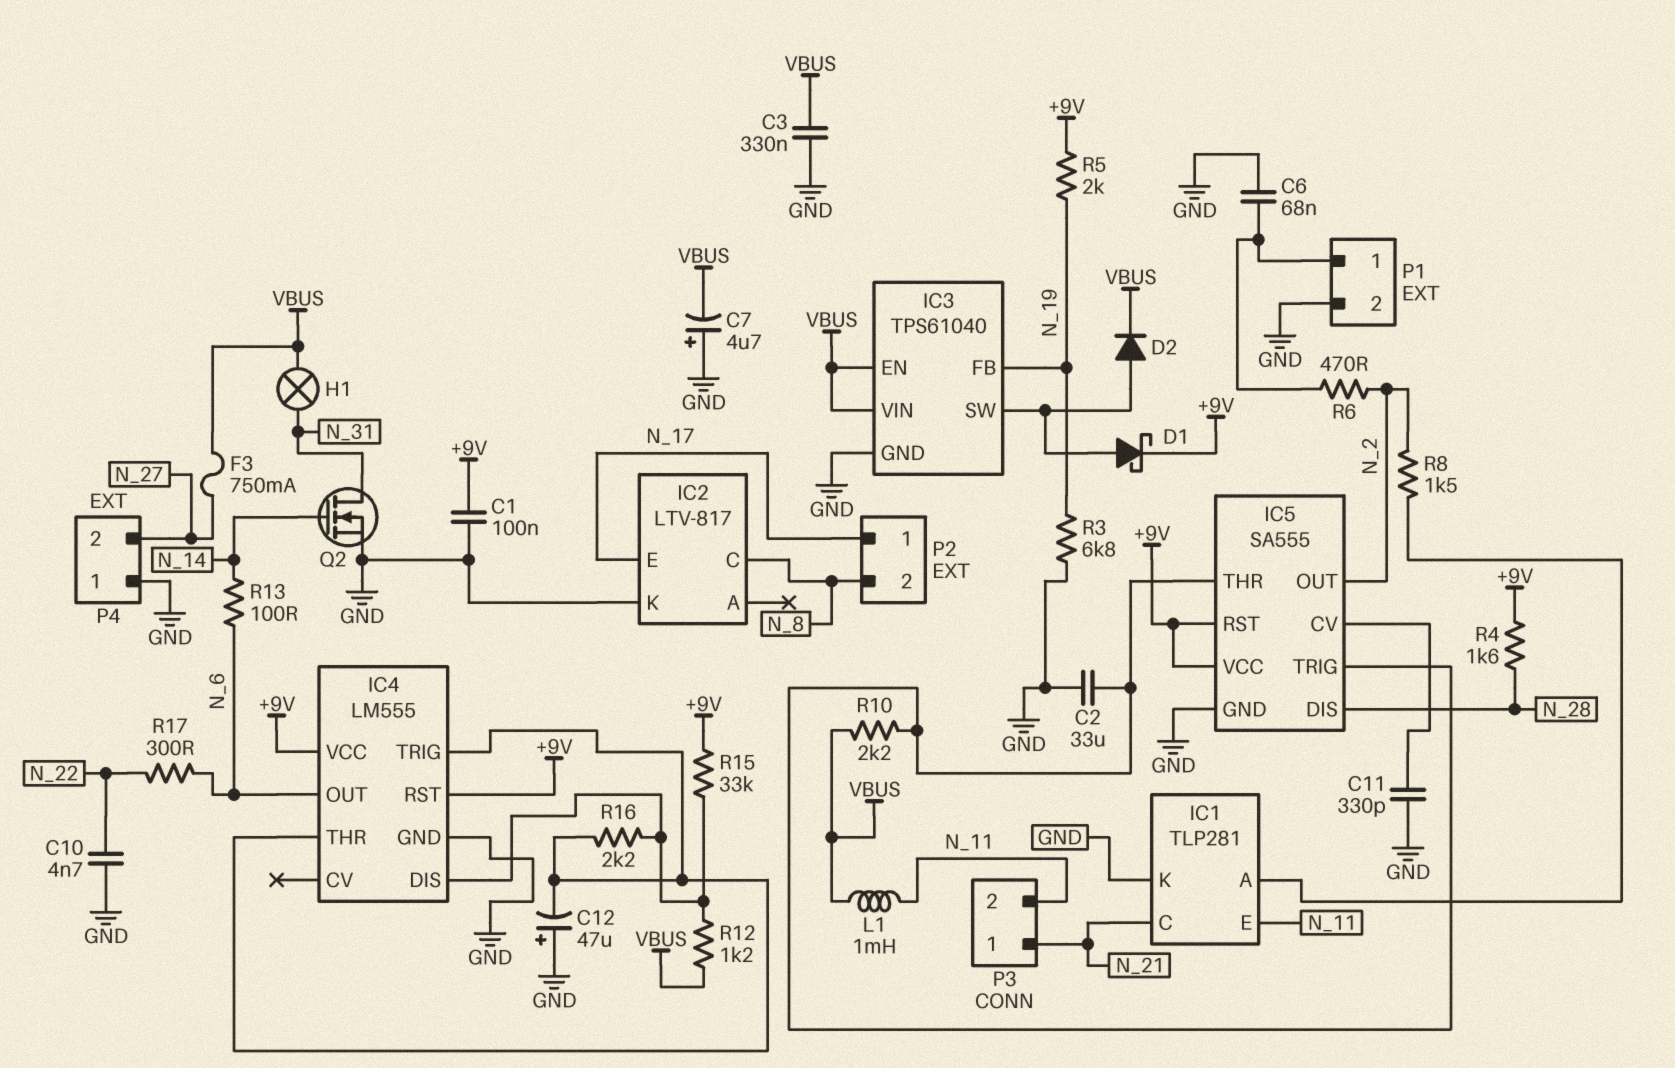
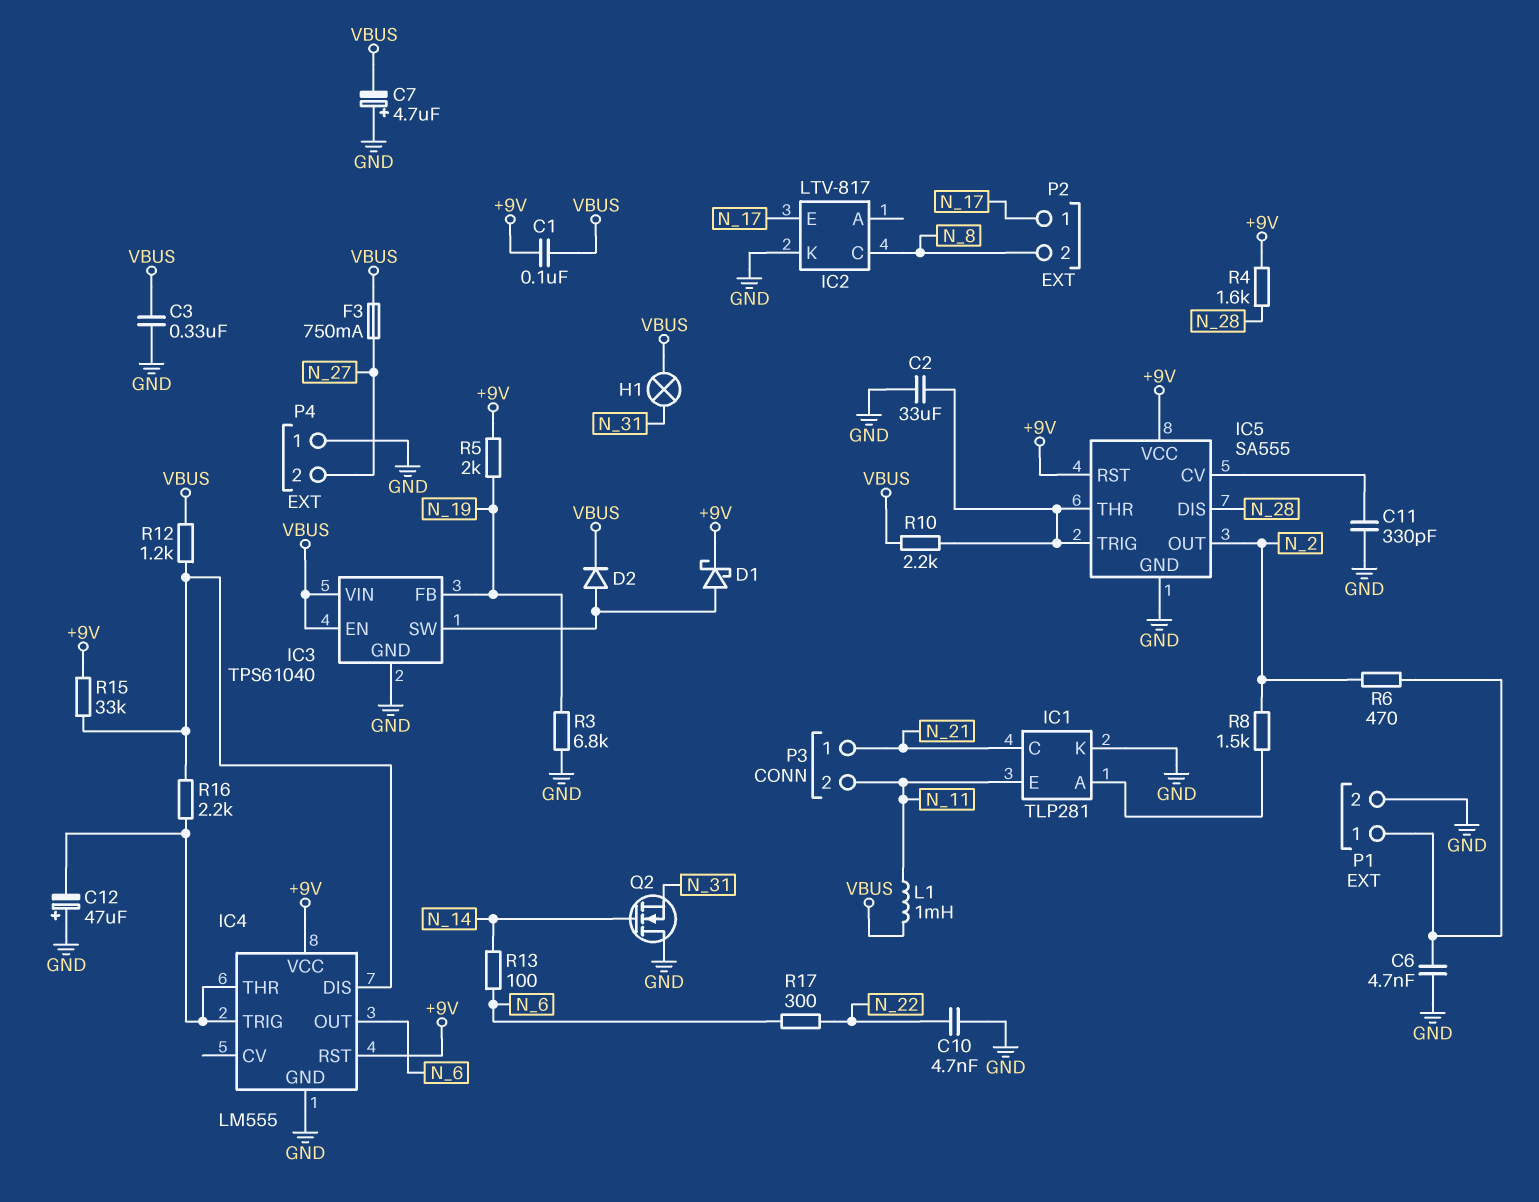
C1: 100nF (+9V, GND) -> 100nF (+9V, VBUS)
C6: 68nF (GND, P1/1) -> 4.7nF (GND, P1/1)
Q2: NMOS (G N_14, D N_31, S GND) -> NMOS (G N_14, D GND, S N_31)

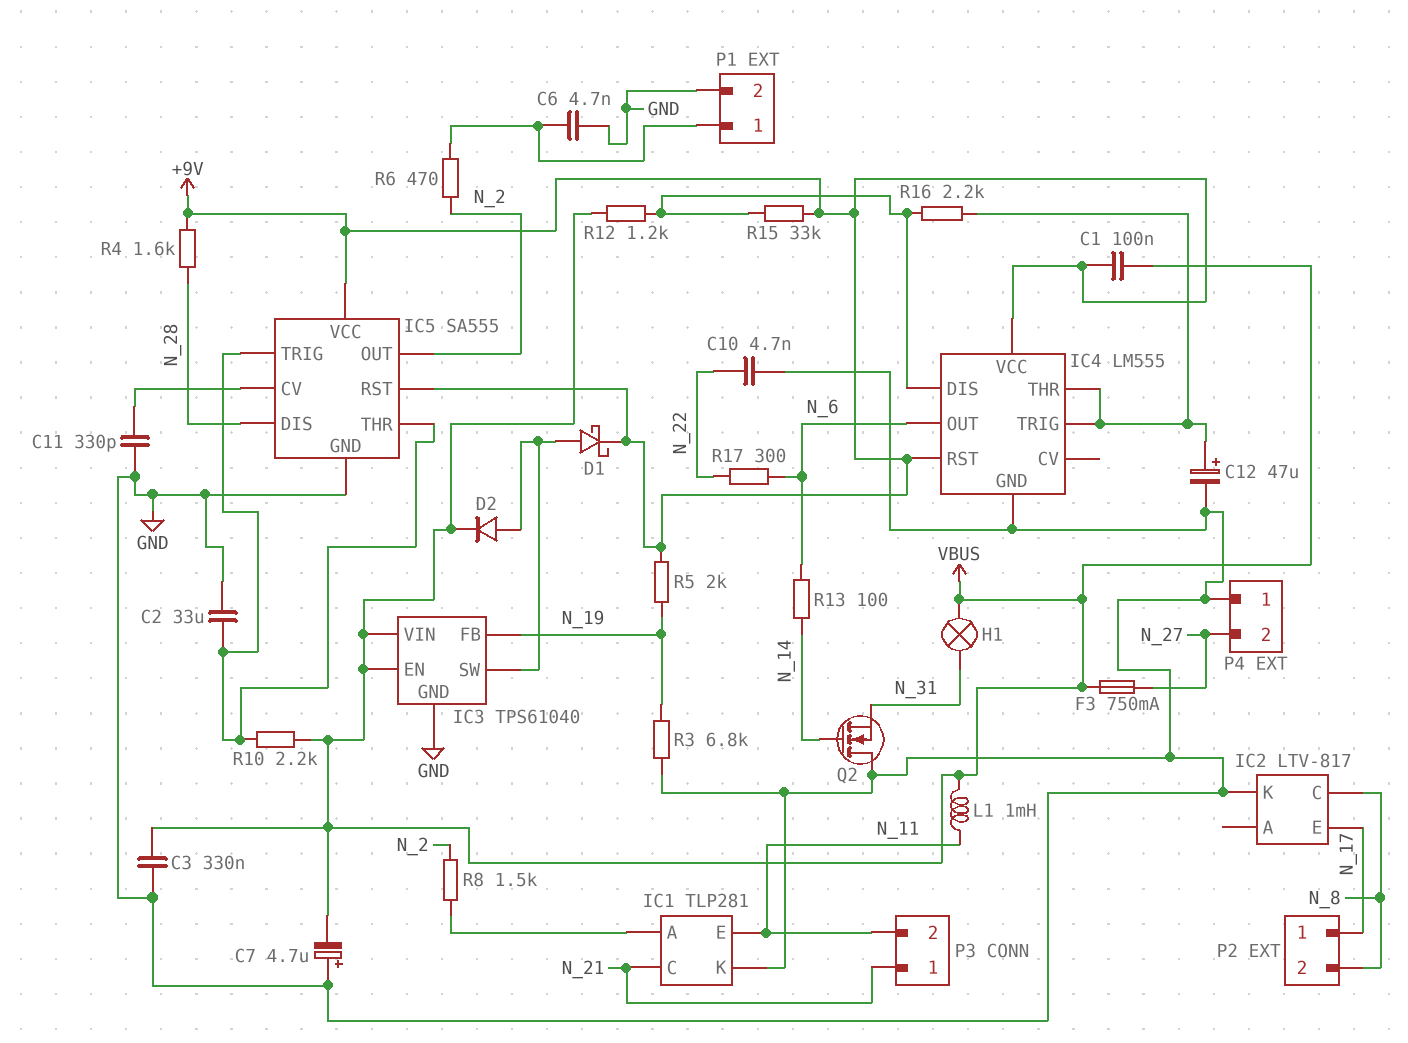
C12: 47uF (plus GND, minus IC4/THR) -> 47uF (plus IC4/THR, minus GND)

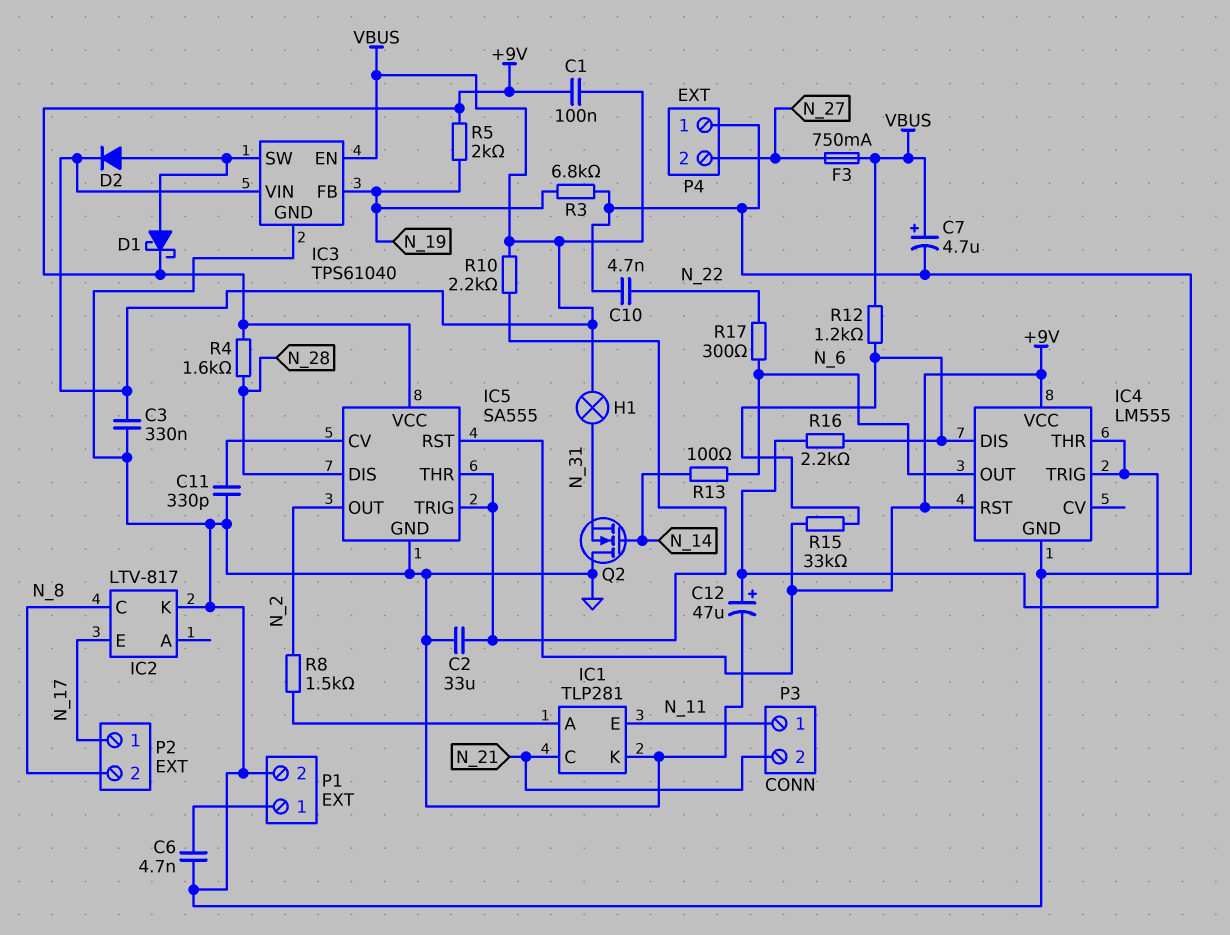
C7: 4.7uF (plus GND, minus VBUS) -> 4.7uF (plus VBUS, minus GND)
L1: 1mH (N_11, VBUS) -> none
P3 pin 1: N_21 -> N_11
P3 pin 2: N_11 -> N_21
R6: 470 (N_2, P1/1) -> none

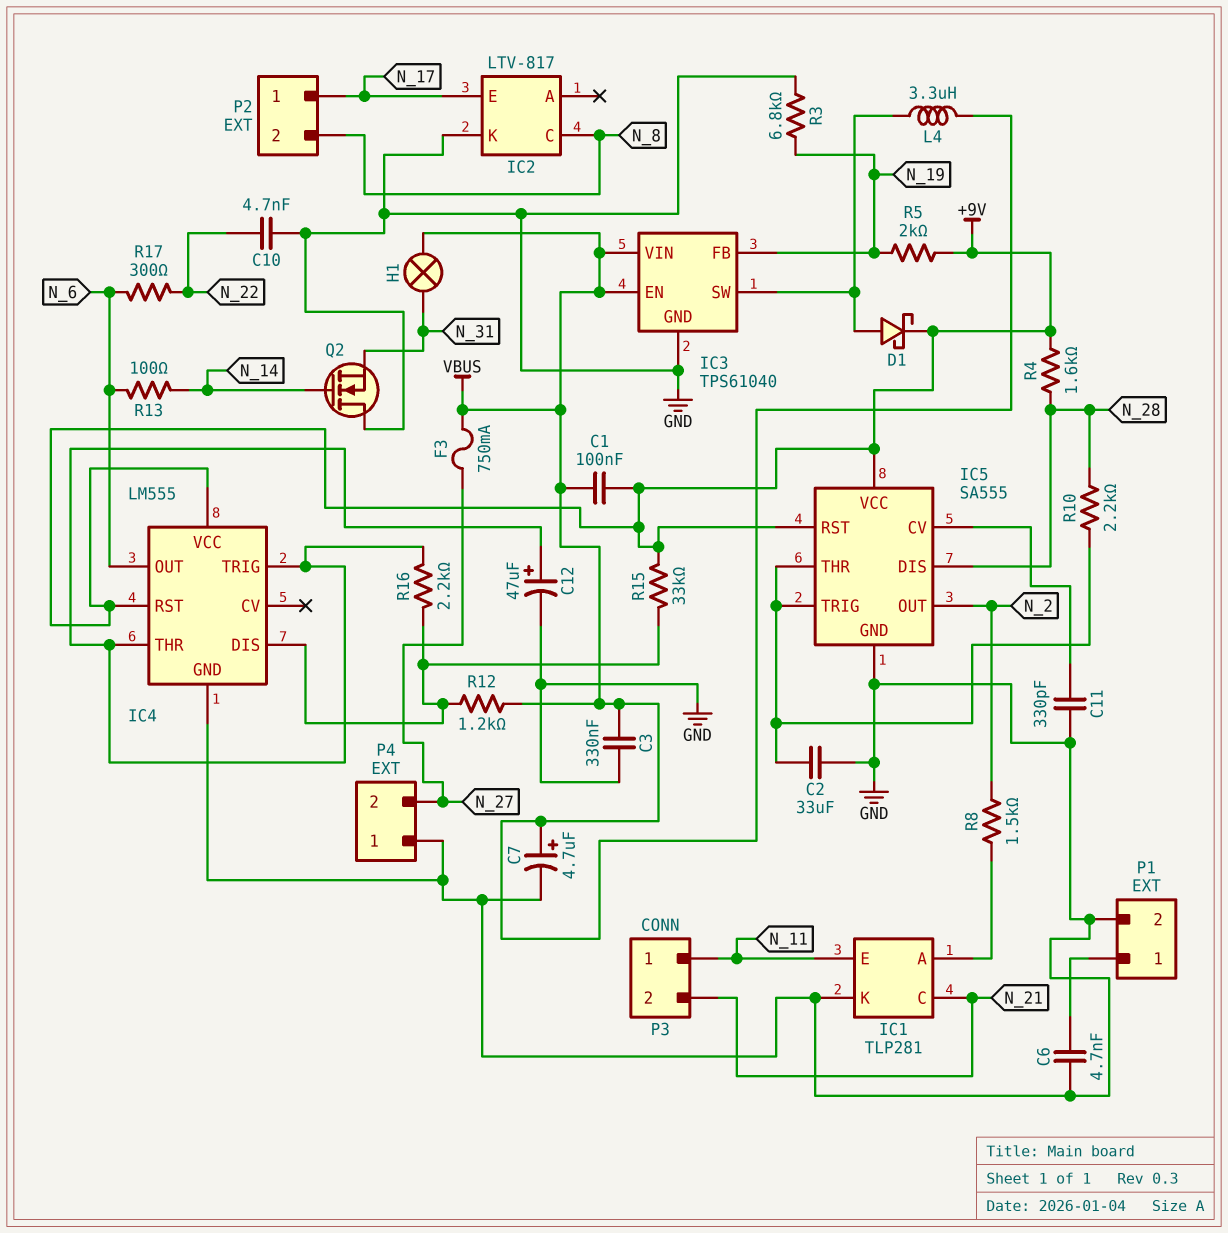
D2: diode (A IC3/SW, K VBUS) -> none
L4: none -> 3.3uH (IC3/SW, VBUS)
R10: 2.2k (IC5/THR, VBUS) -> 2.2k (IC5/THR, N_28)

